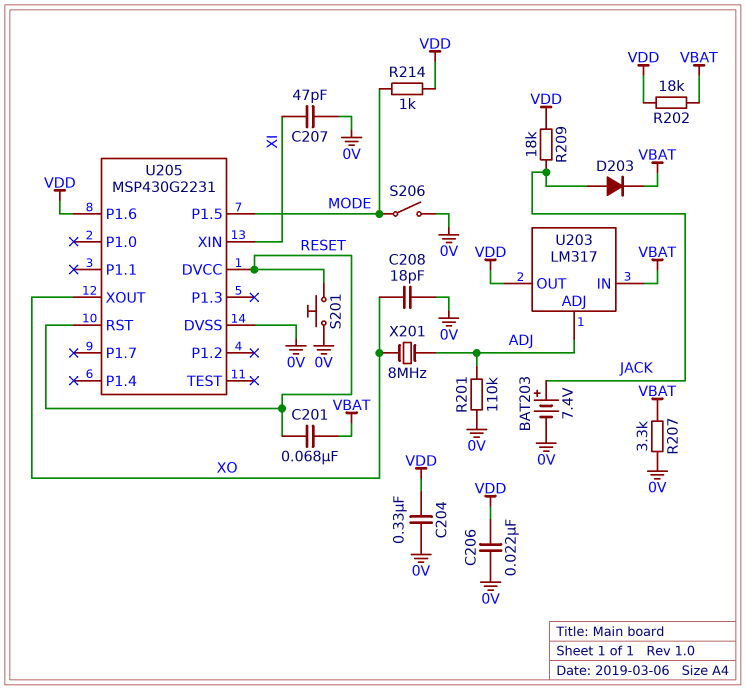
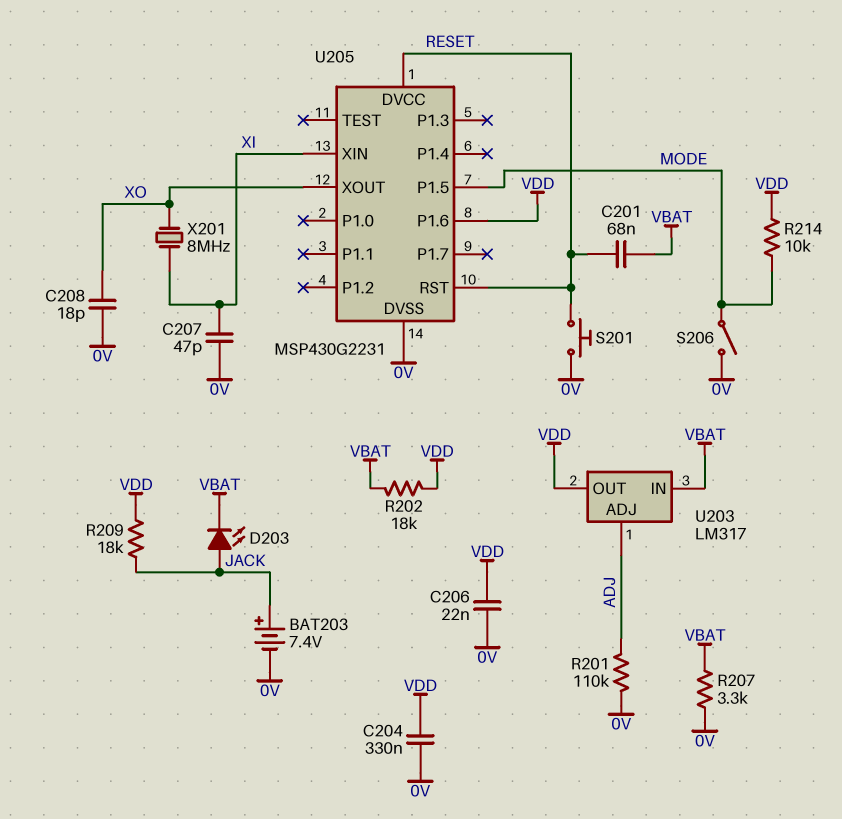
D203: diode (A JACK, K VBAT) -> LED (A JACK, K VBAT)
R214: 1k (MODE, VDD) -> 10k (MODE, VDD)
X201: 8MHz (ADJ, XO) -> 8MHz (XI, XO)

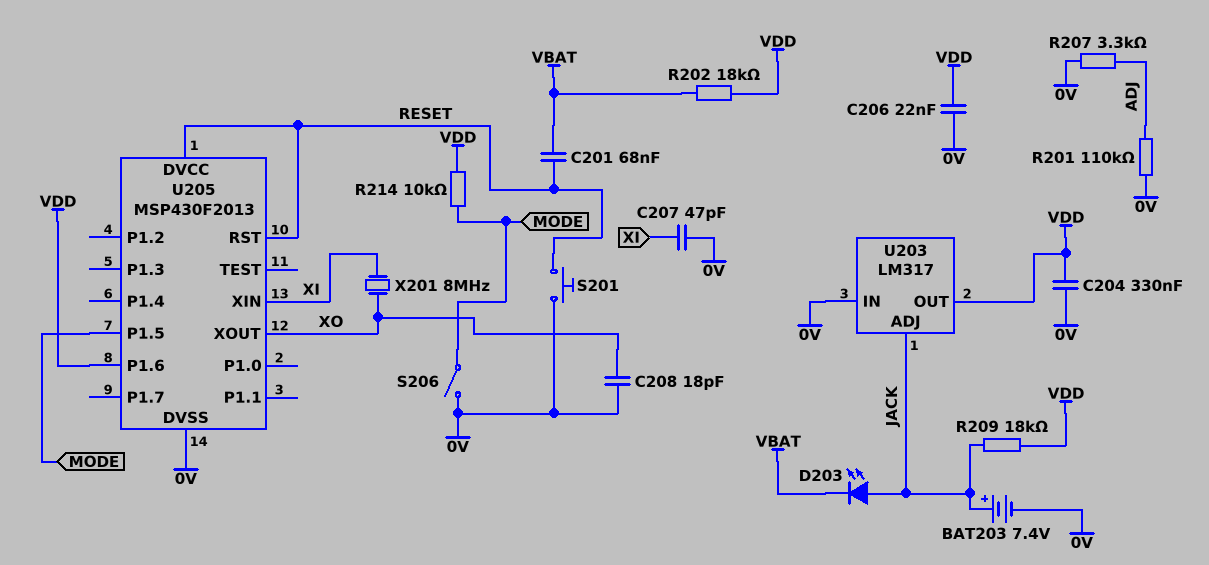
R207: 3.3k (0V, VBAT) -> 3.3k (0V, ADJ)
U203 pin ADJ: ADJ -> JACK
U203 pin IN: VBAT -> 0V
U205: MSP430G2231 -> MSP430F2013

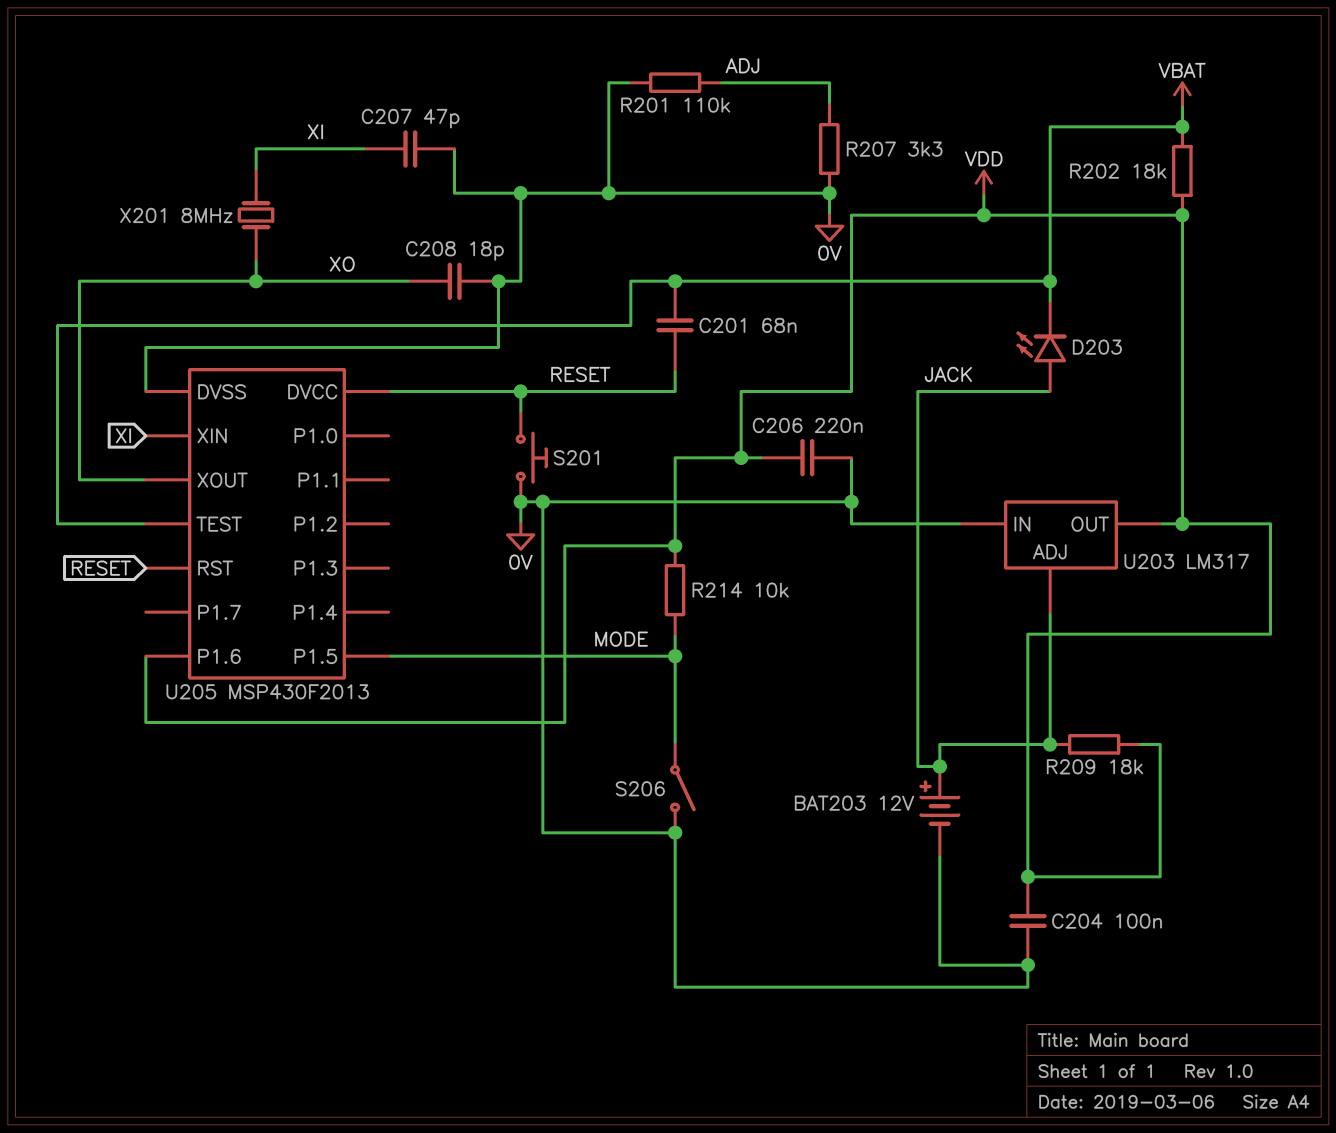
BAT203: 7.4V (plus JACK, minus 0V) -> 12V (plus JACK, minus 0V)
C204: 330nF (0V, VDD) -> 100nF (0V, VDD)
C206: 22nF (0V, VDD) -> 220nF (0V, VDD)
U205 pin TEST: none -> VBAT

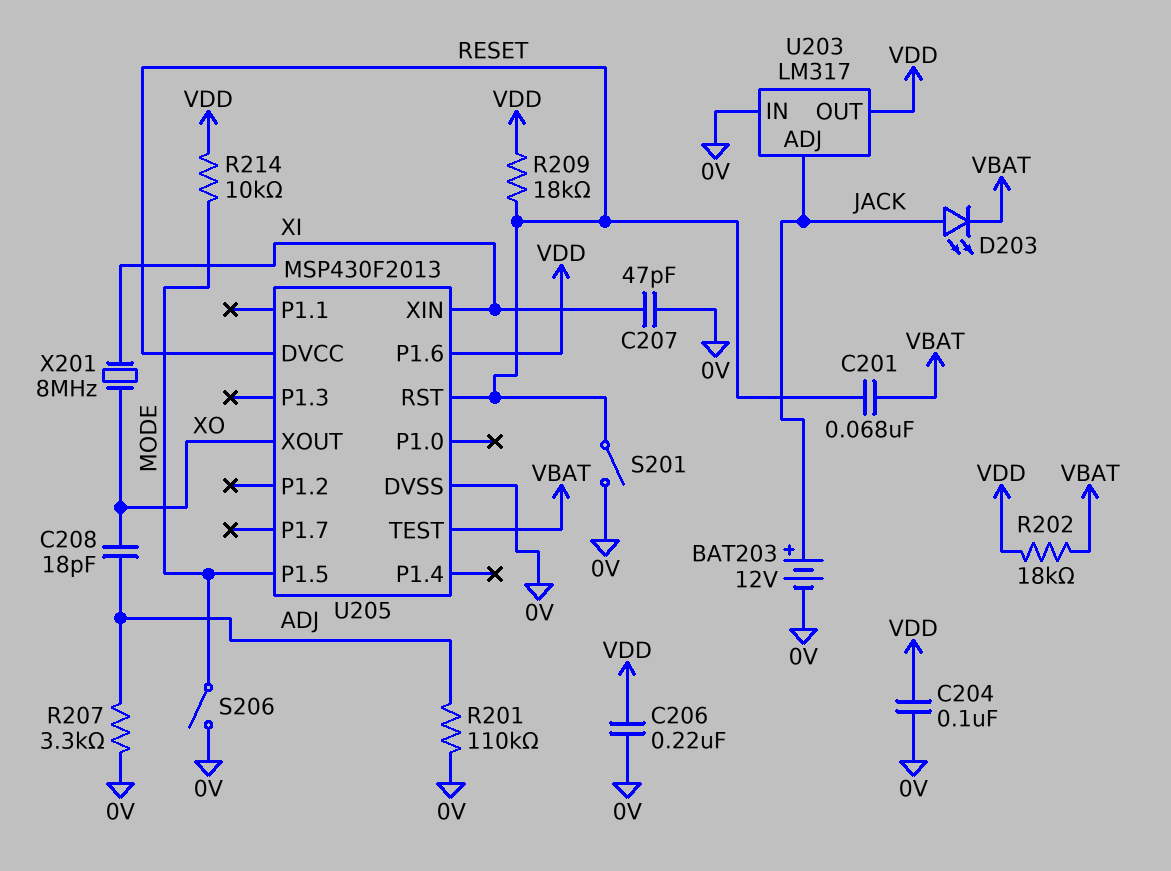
C208: 18pF (0V, XO) -> 18pF (ADJ, XO)
R209: 18k (JACK, VDD) -> 18k (RESET, VDD)
S201: button (0V, RESET) -> switch (0V, RESET)

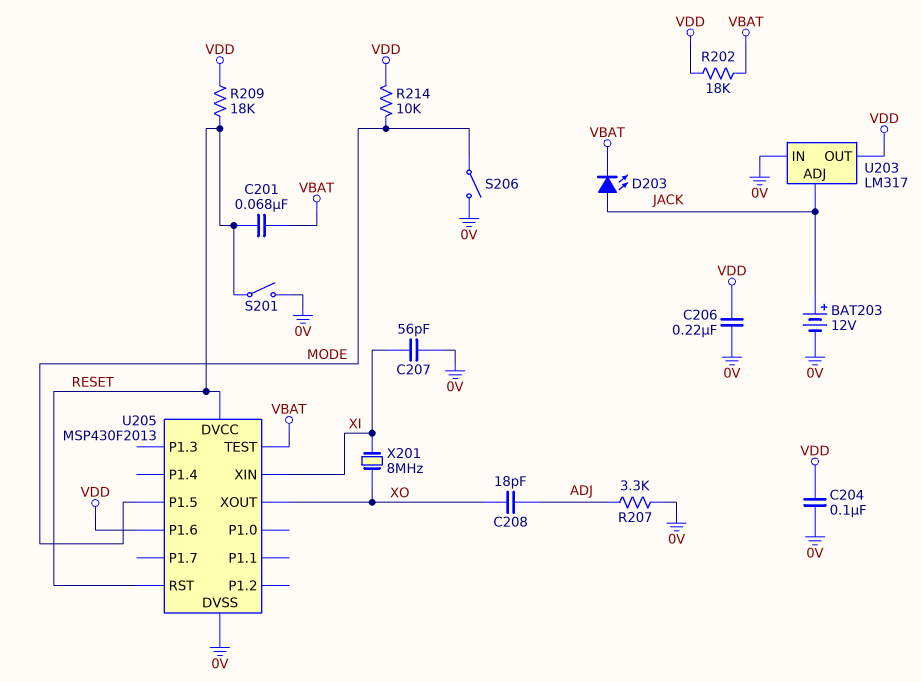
C207: 47pF (0V, XI) -> 56pF (0V, XI)
R201: 110k (0V, ADJ) -> none

